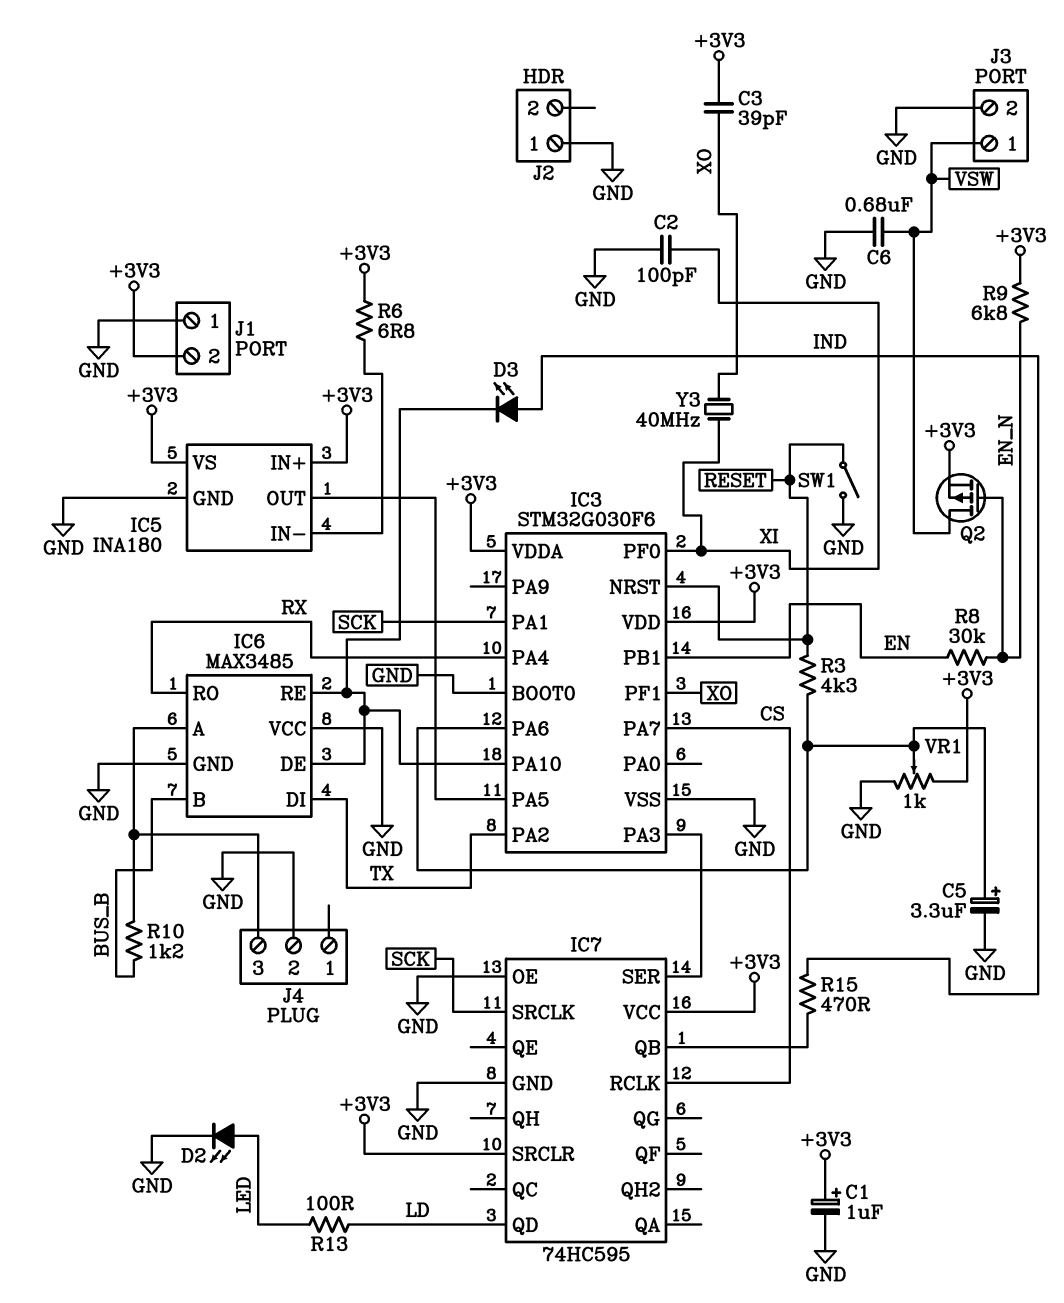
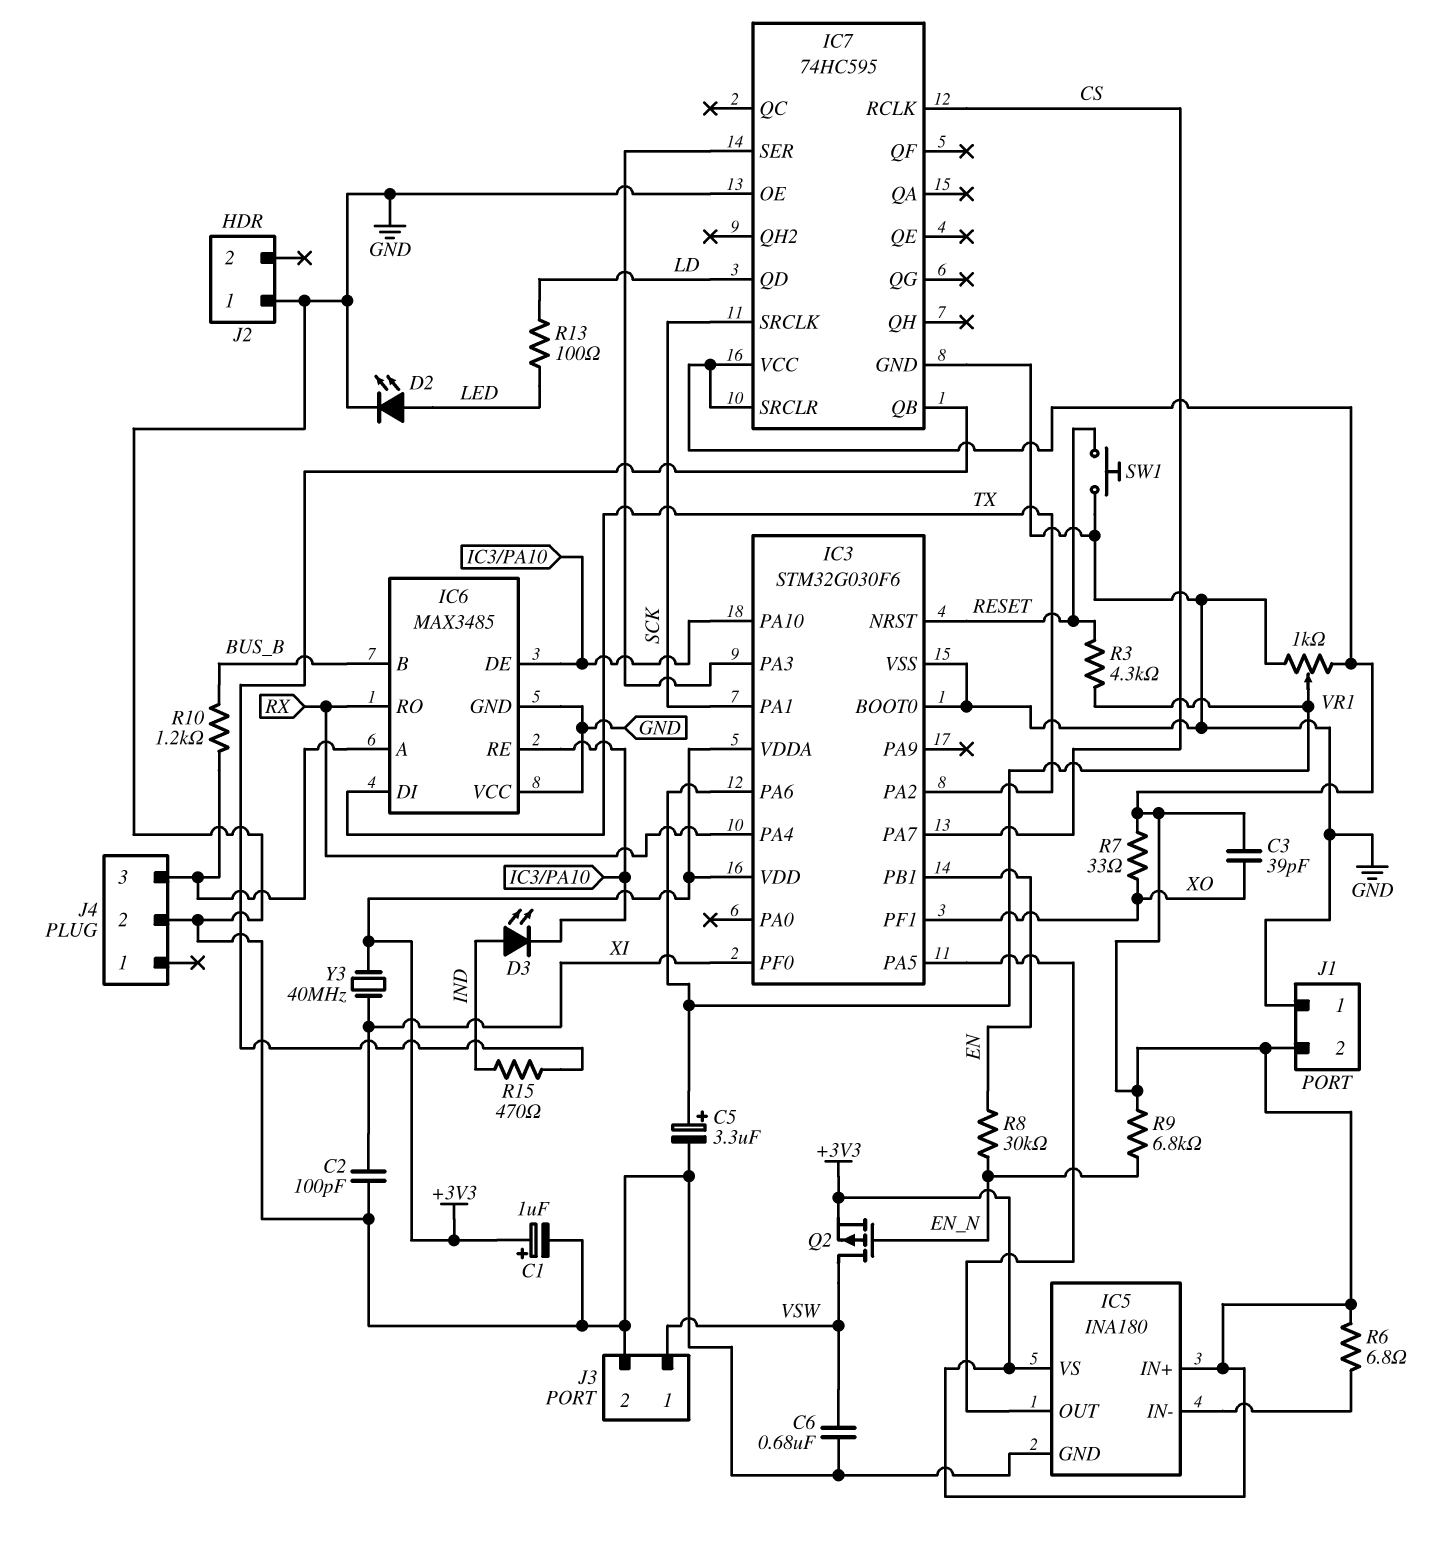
R7: none -> 33 (+3V3, XO)
SW1: switch (GND, RESET) -> button (GND, RESET)
Y3: 40MHz (XI, XO) -> 40MHz (+3V3, XI)

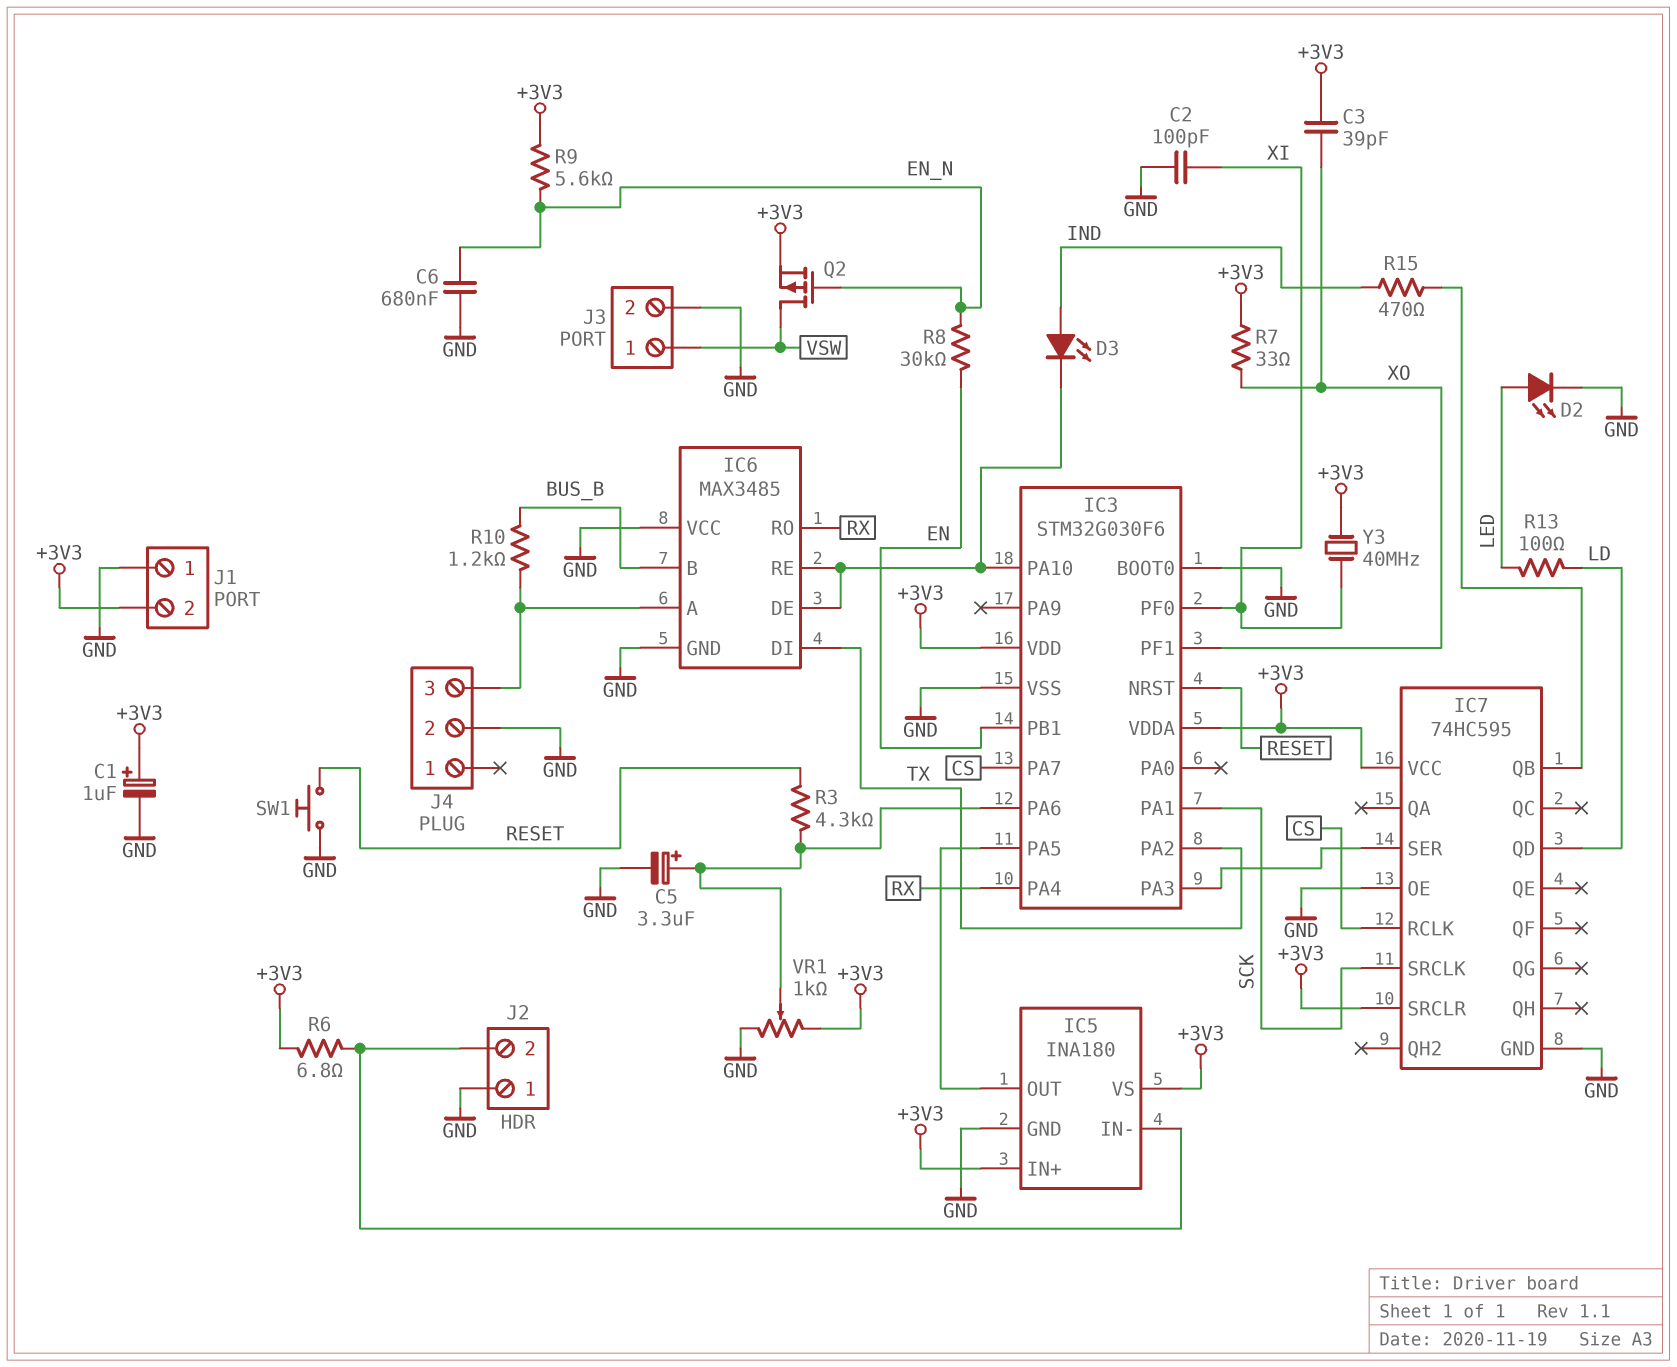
C6: 680nF (GND, VSW) -> 680nF (EN_N, GND)
J2 pin 2: none -> IC5/IN-
R9: 6.8k (+3V3, EN_N) -> 5.6k (+3V3, EN_N)

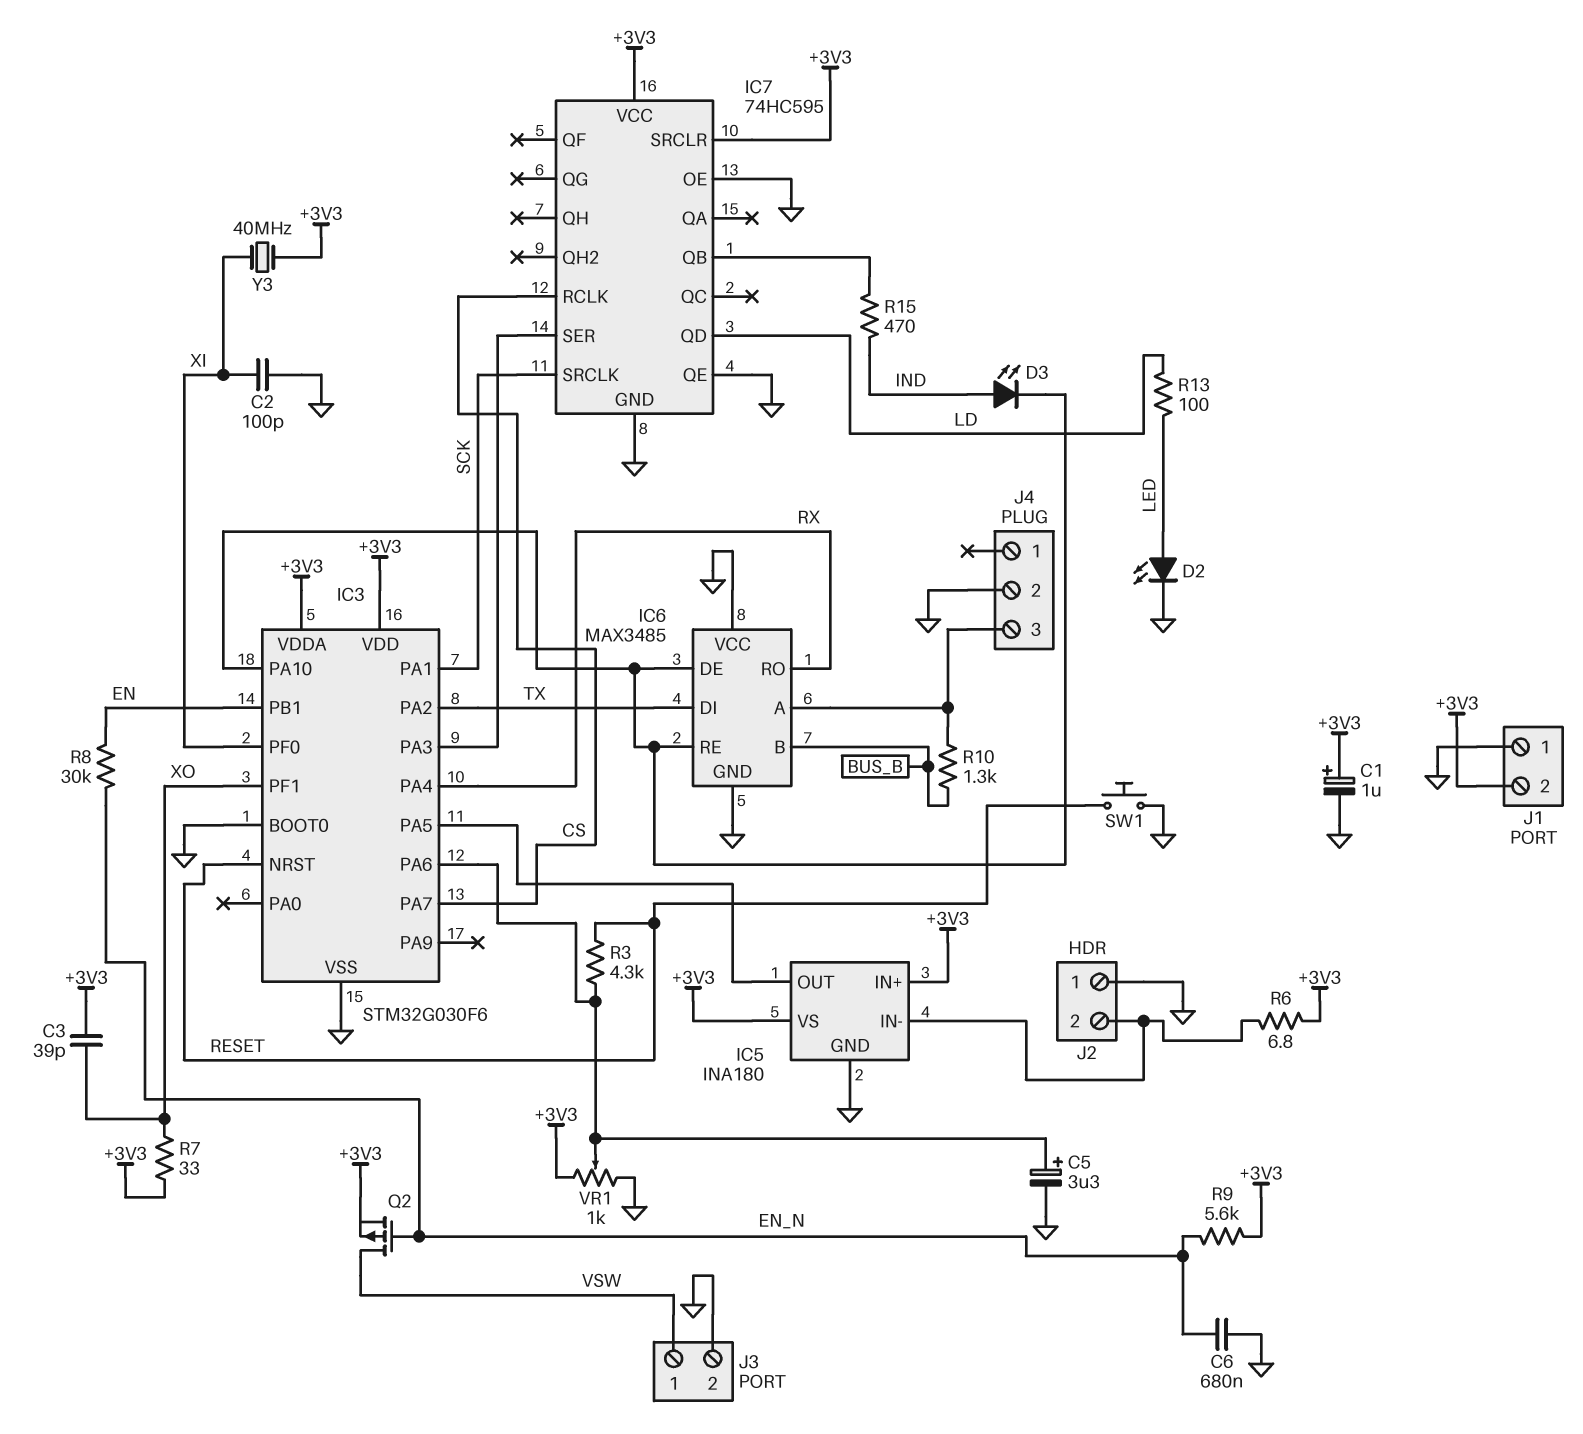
IC7 pin QE: none -> GND
R10: 1.2k (BUS_B, IC6/A) -> 1.3k (BUS_B, IC6/A)

